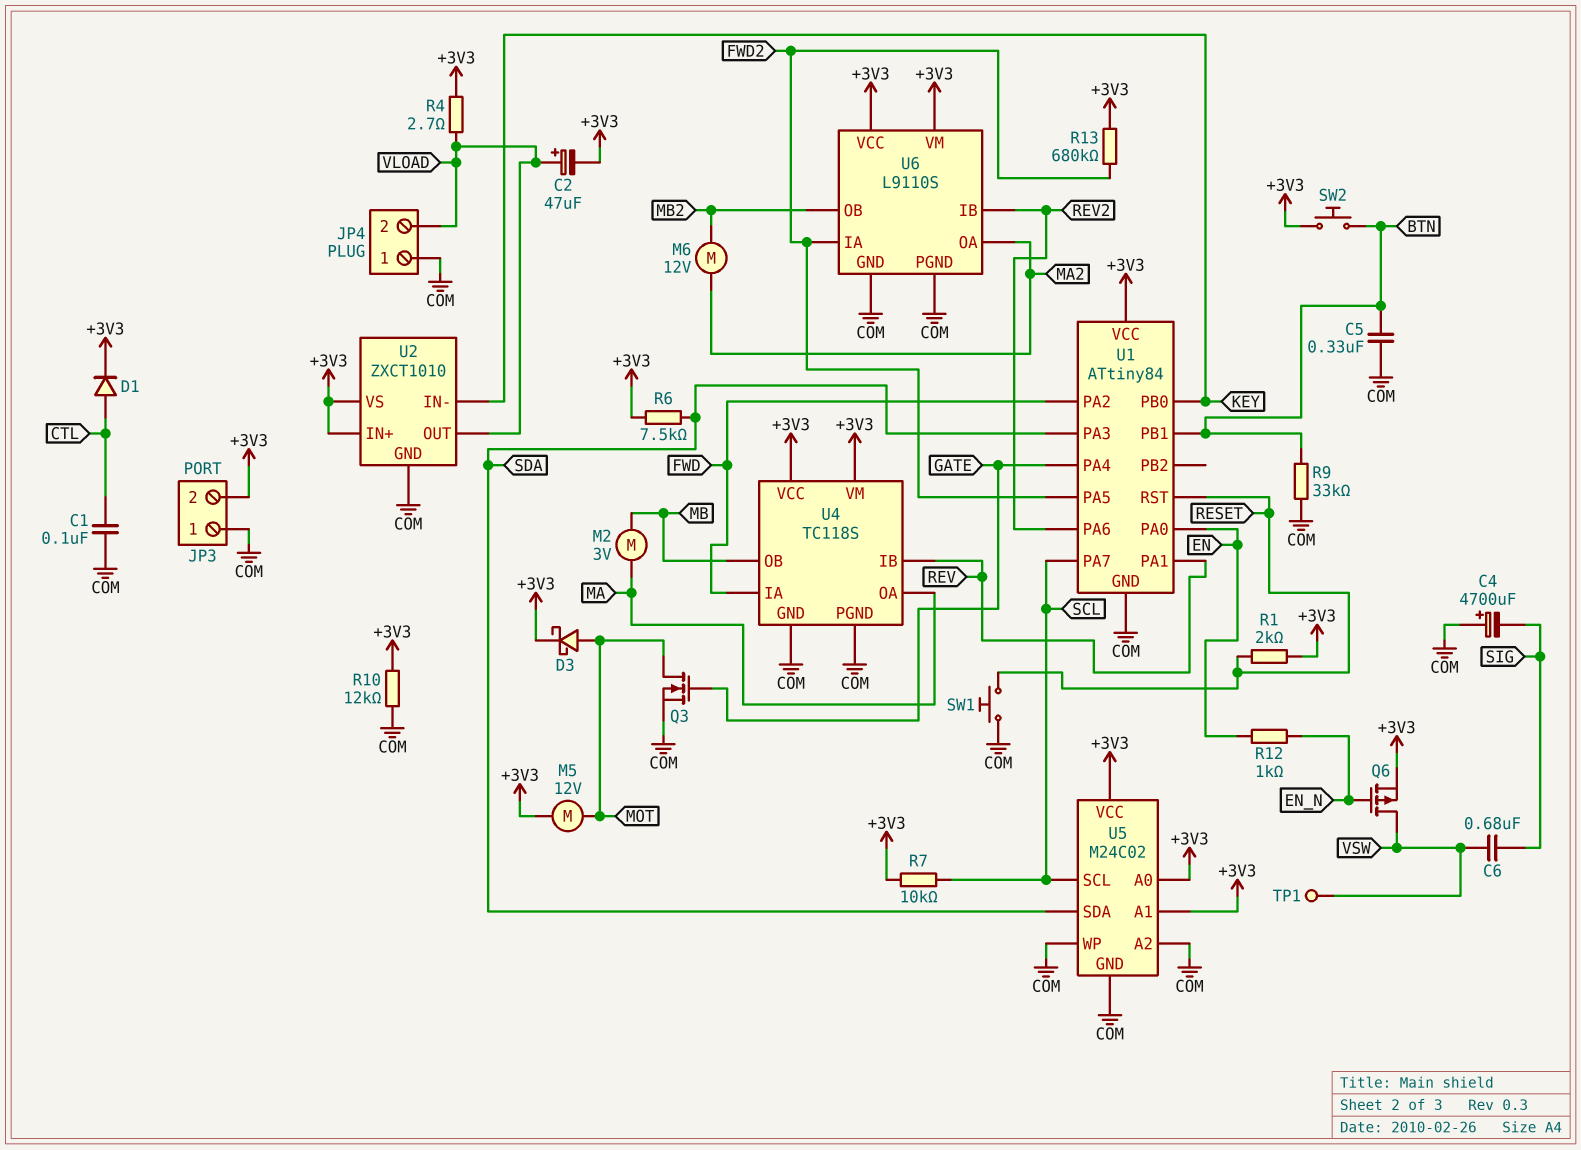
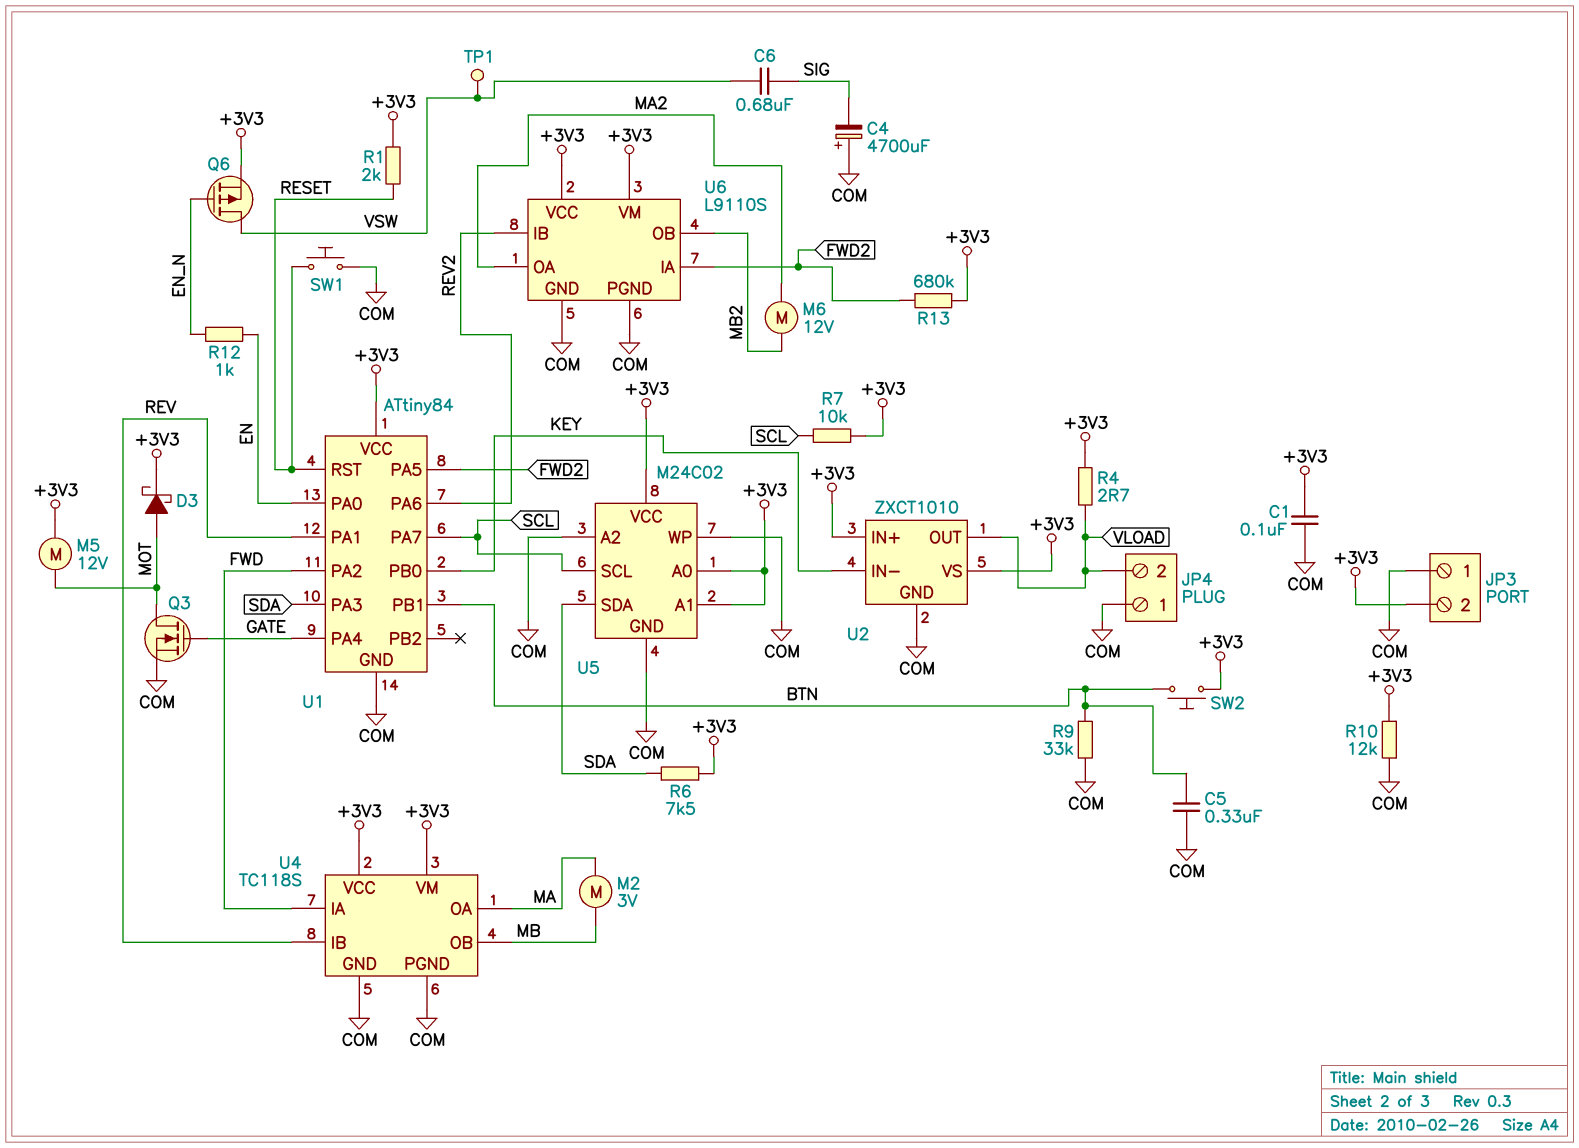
C1: 100nF (COM, CTL) -> 100nF (+3V3, COM)
C2: 47uF (plus VLOAD, minus +3V3) -> none
D1: diode (A CTL, K +3V3) -> none

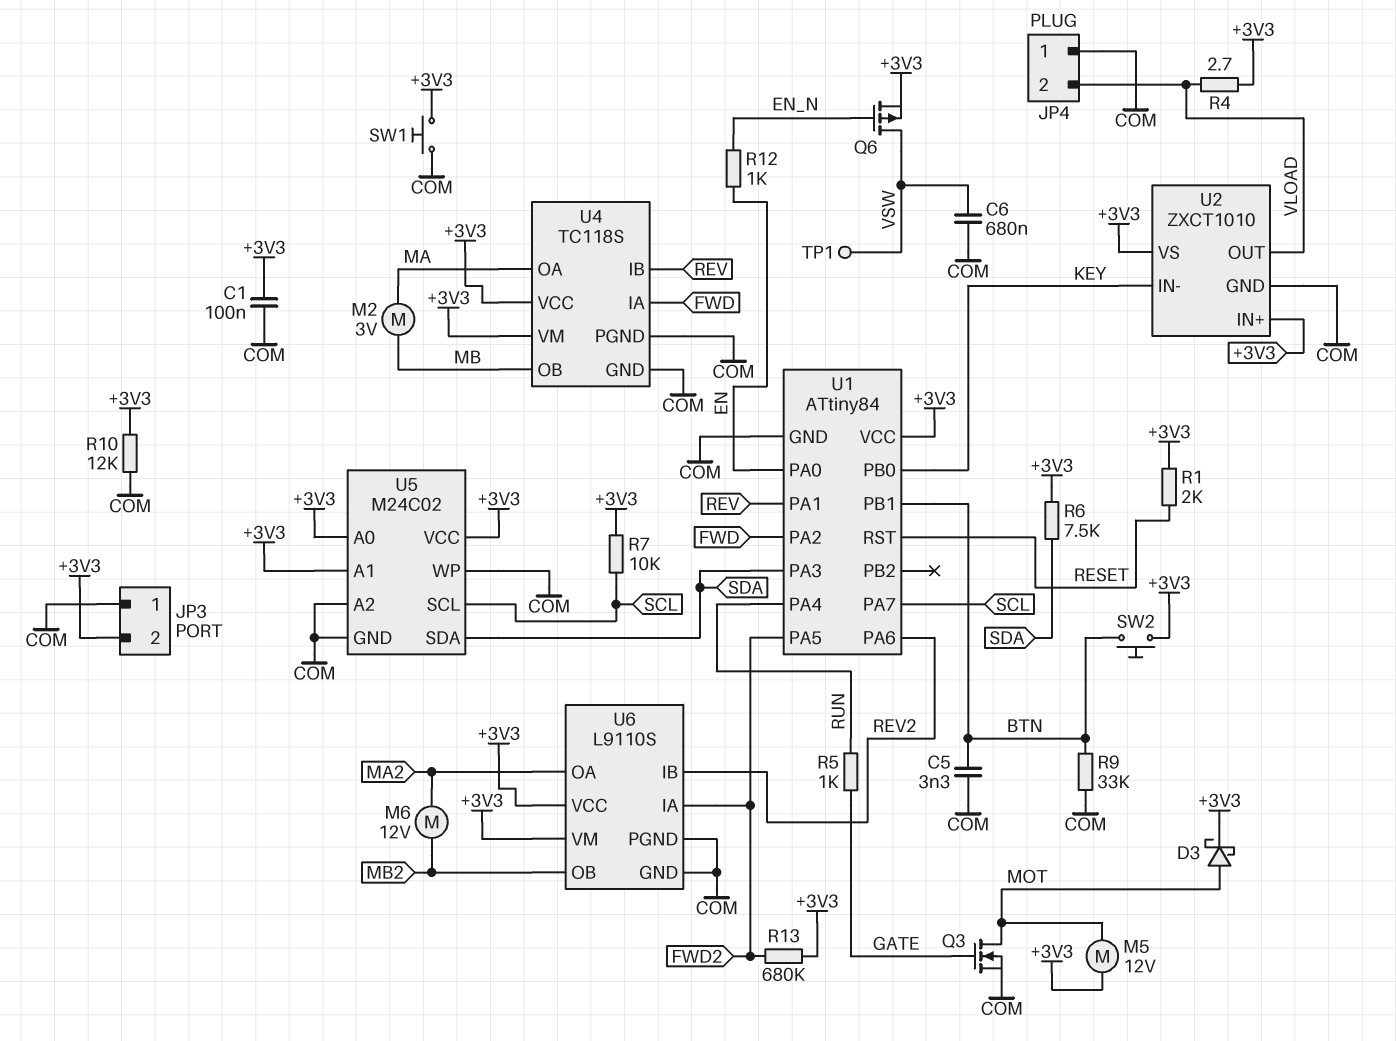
C4: 4700uF (plus COM, minus SIG) -> none
C5: 330nF (BTN, COM) -> 3.3nF (BTN, COM)
C6: 680nF (SIG, VSW) -> 680nF (COM, VSW)
R5: none -> 1k (GATE, RUN)
SW1: button (COM, RESET) -> button (+3V3, COM)
U1 pin PA4: GATE -> RUN

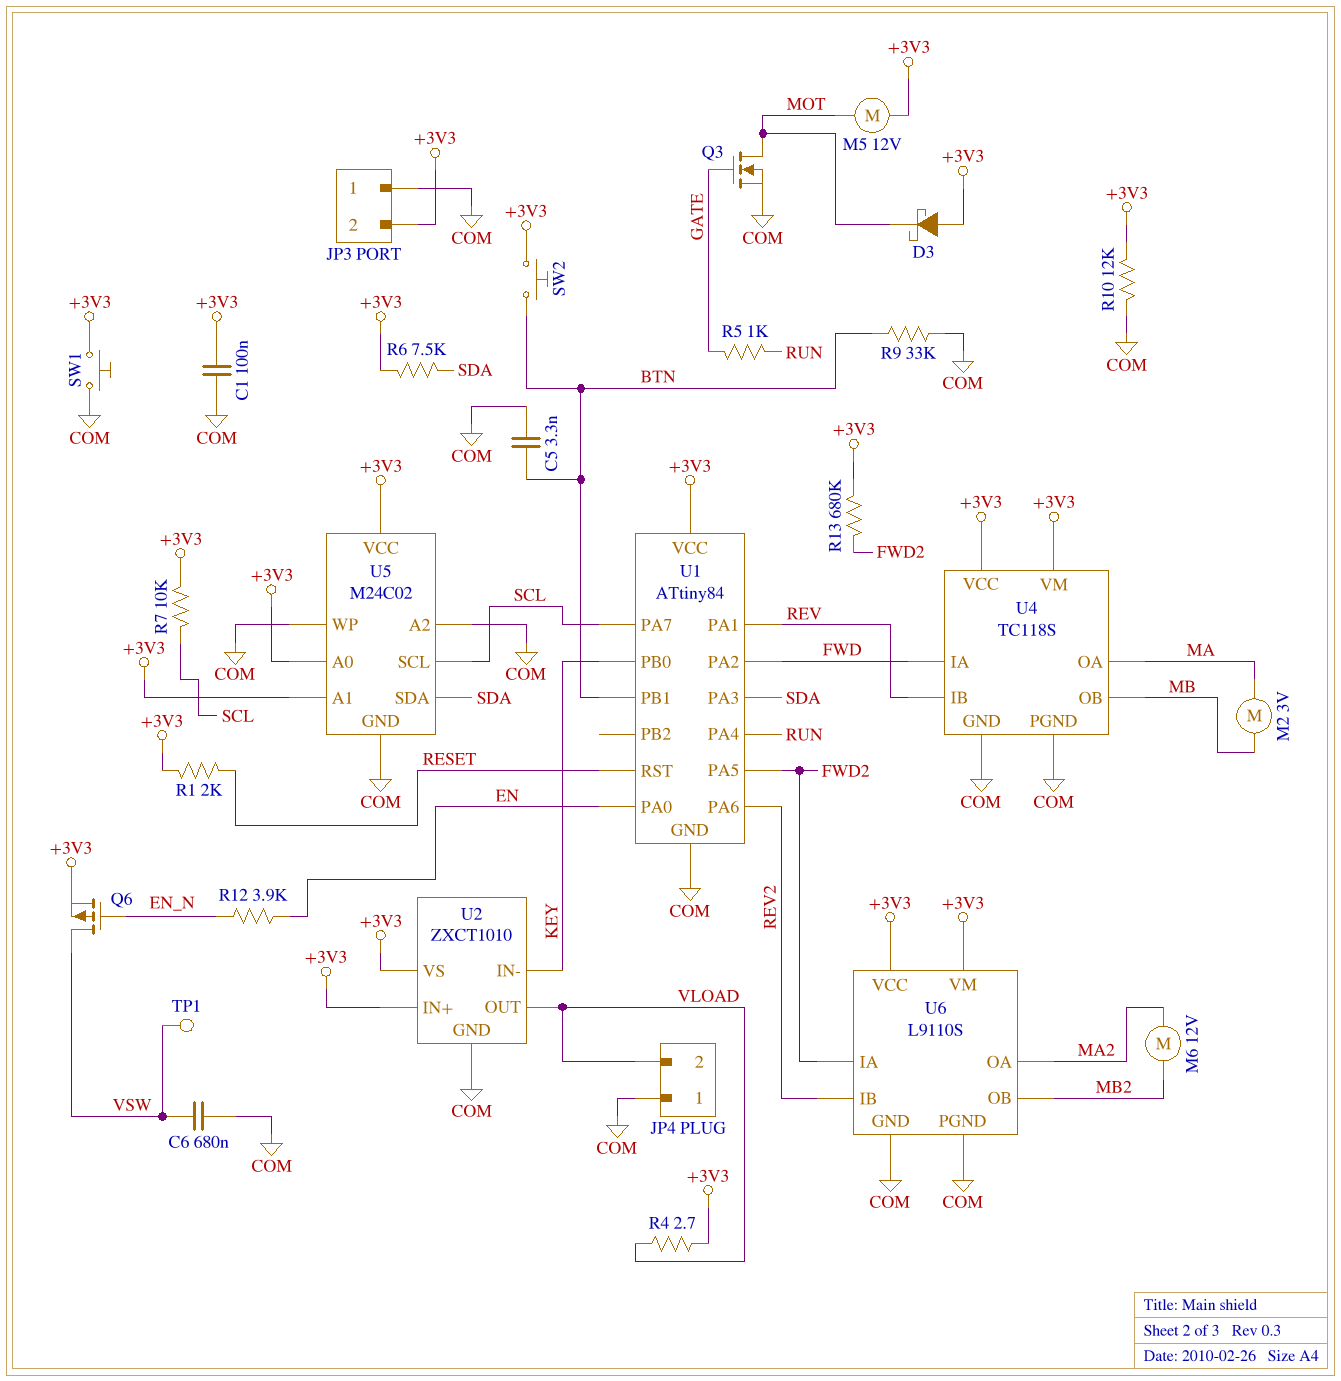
D3: schottky (A MOT, K +3V3) -> schottky (A +3V3, K MOT)
R12: 1k (EN, EN_N) -> 3.9k (EN, EN_N)

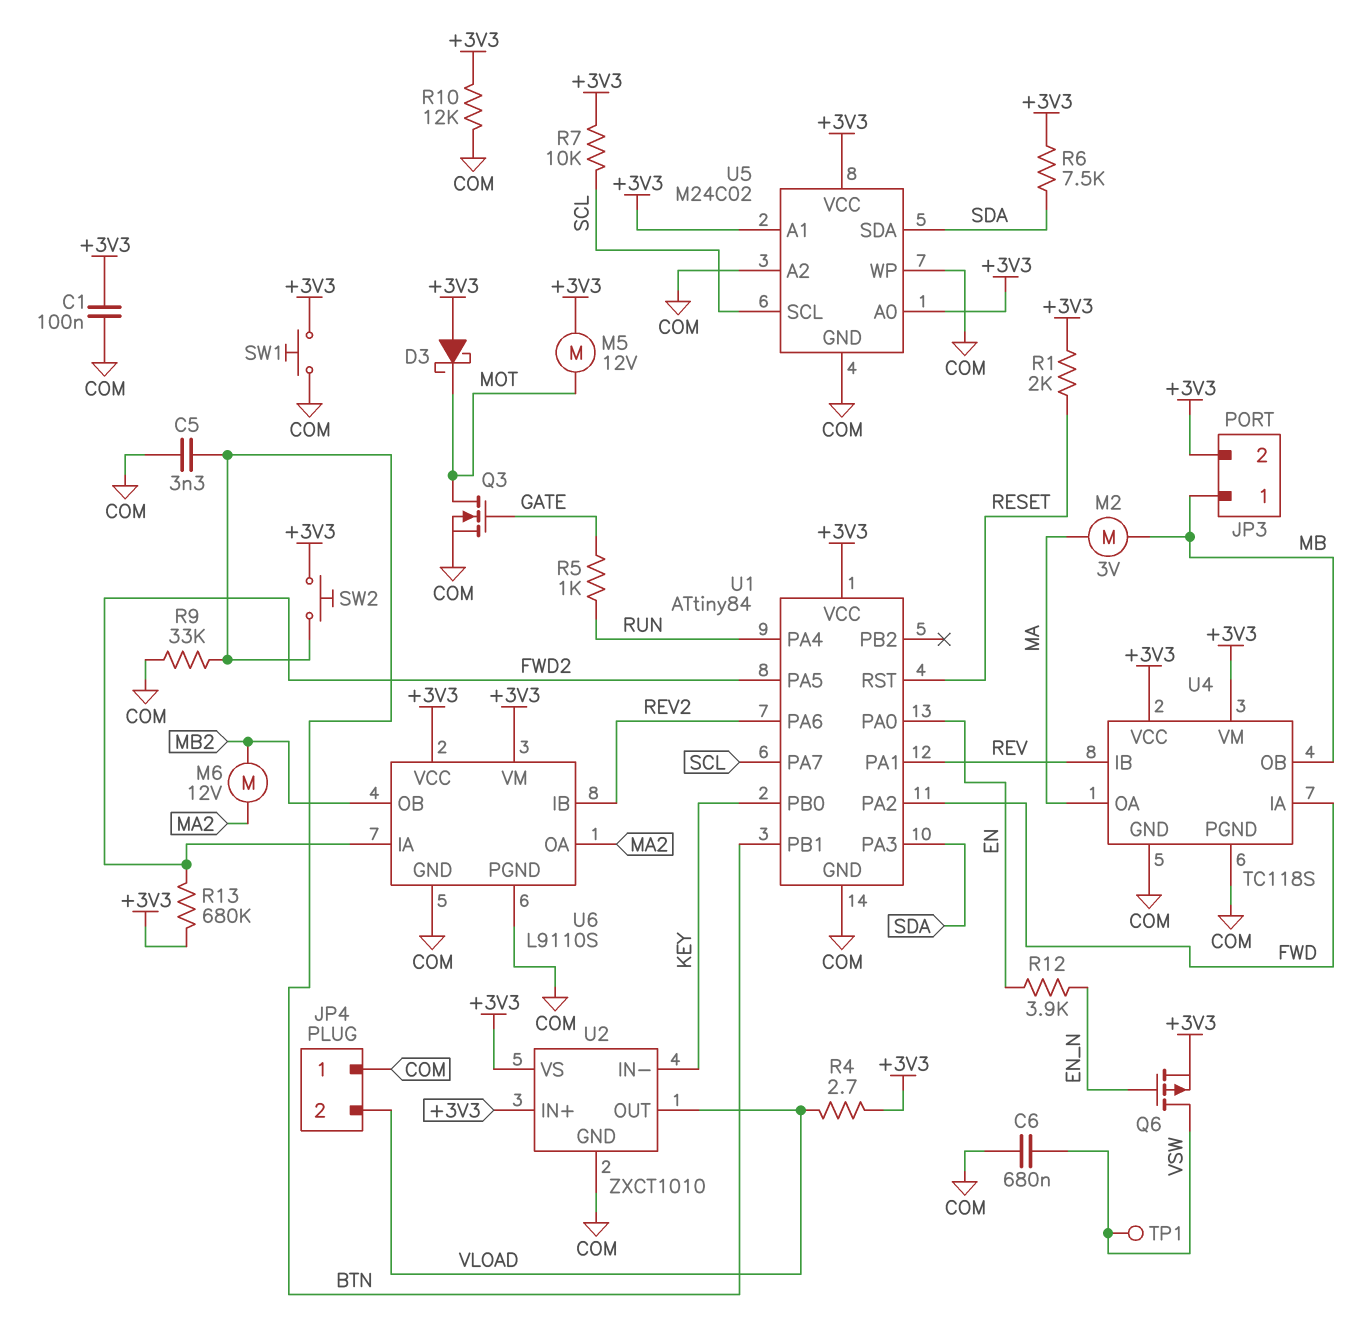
JP3 pin 1: COM -> MB

